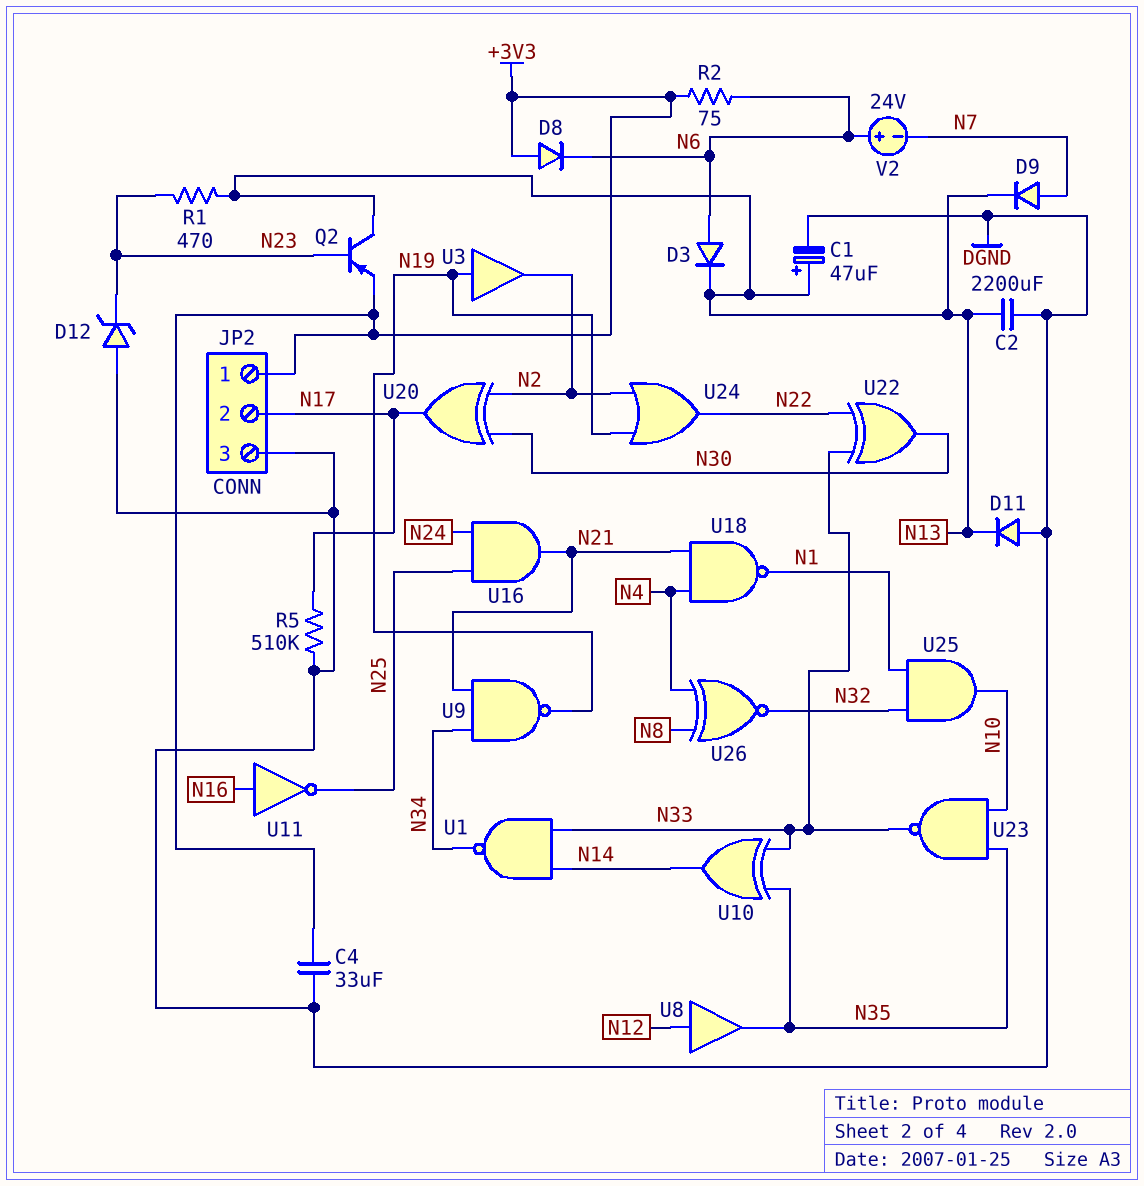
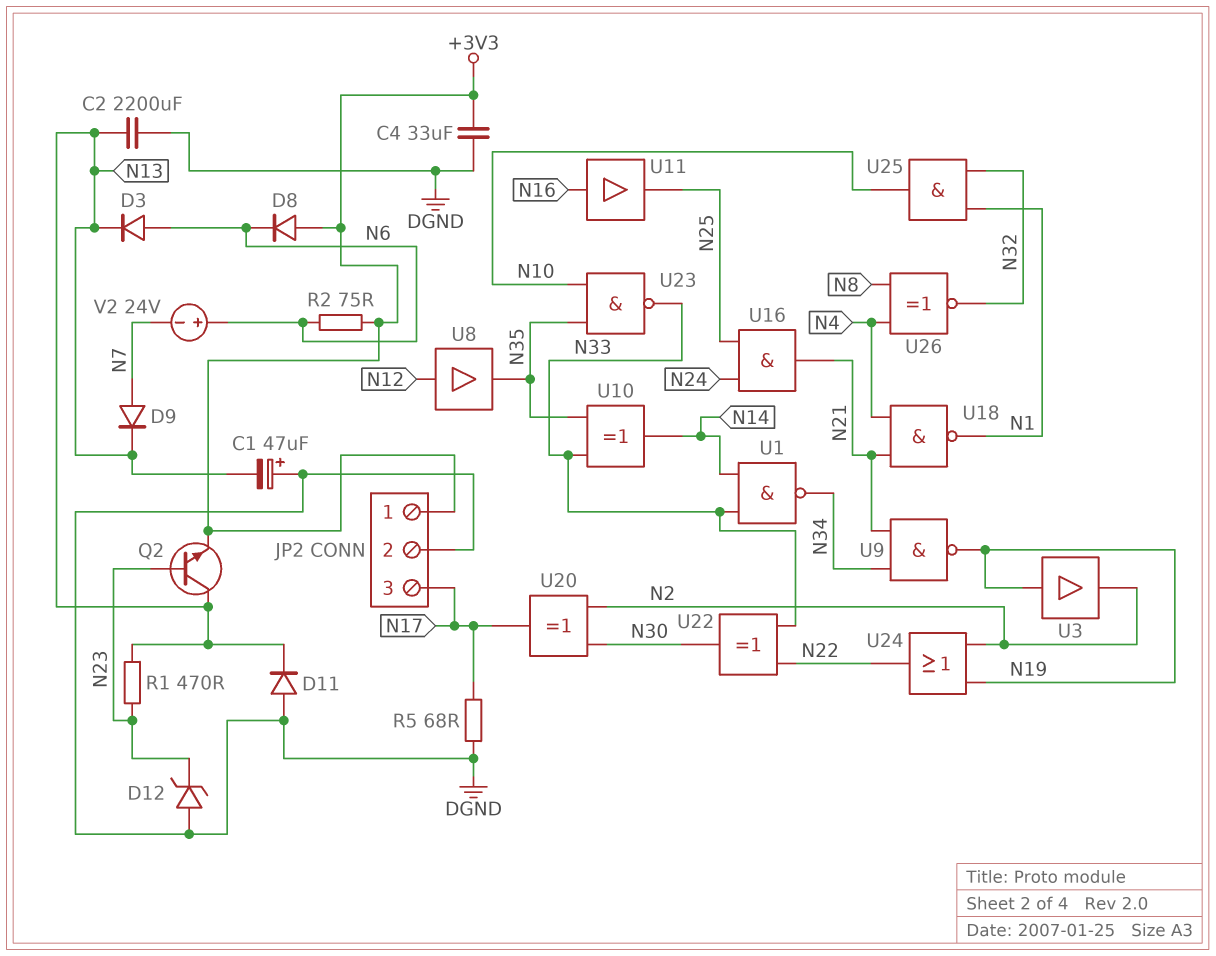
C1: 47uF (plus N13, minus DGND) -> 47uF (plus DGND, minus N13)
JP2 pin 2: N17 -> DGND
JP2 pin 3: DGND -> N17
Q2: PNP (B N23, C N13, E +3V3) -> NPN (B N23, C N13, E +3V3)
R5: 510k (DGND, N17) -> 68 (DGND, N17)
U11: NOT (in N16, out N25) -> buffer (in N16, out N25)

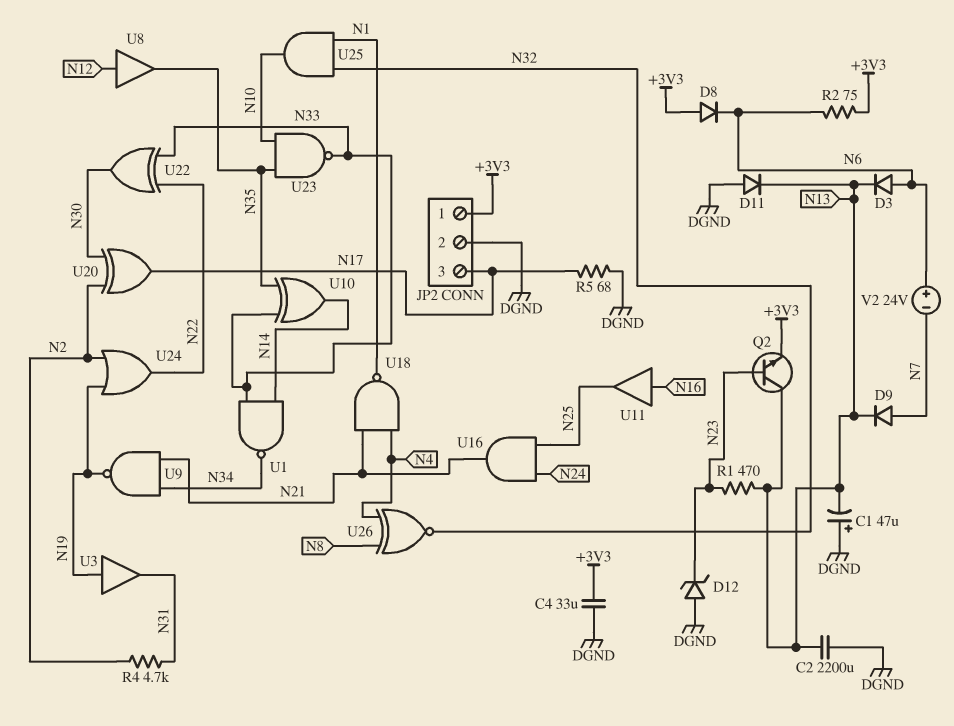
R4: none -> 4.7k (N2, N31)
U3: buffer (in N19, out N2) -> buffer (in N19, out N31)

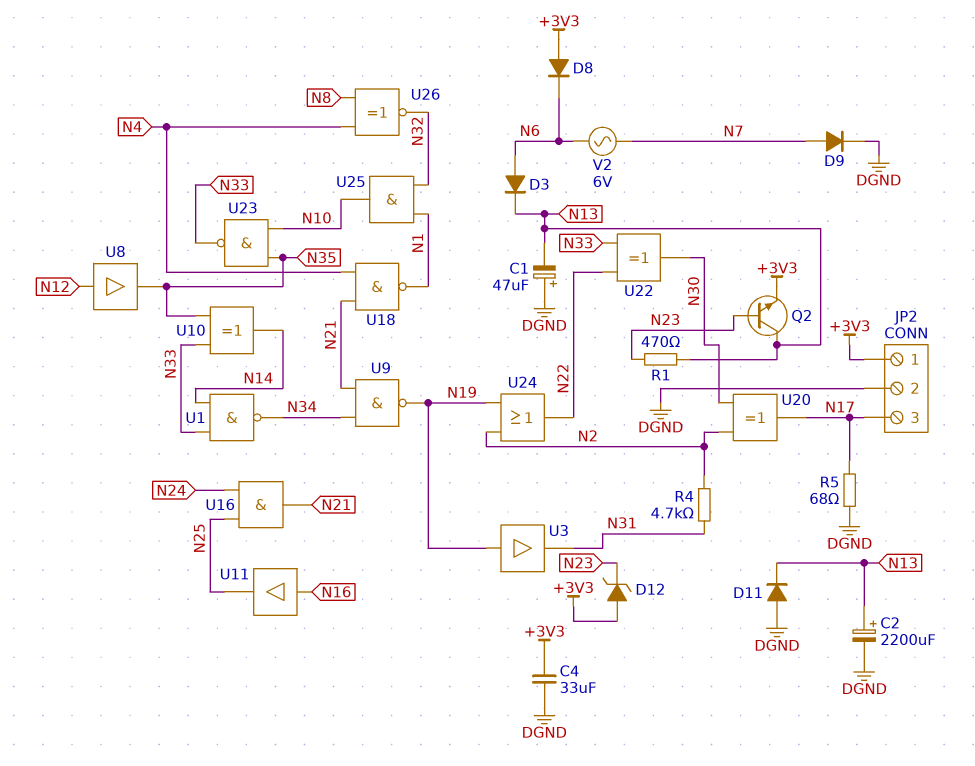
C2: 2200uF (DGND, N13) -> 2200uF (plus N13, minus DGND)
D9: diode (A N7, K N13) -> diode (A N7, K DGND)
D12: zener (A DGND, K N23) -> zener (A +3V3, K N23)
R2: 75 (+3V3, N6) -> none
V2: 24V (plus N6, minus N7) -> AC 6V (N6, N7)

